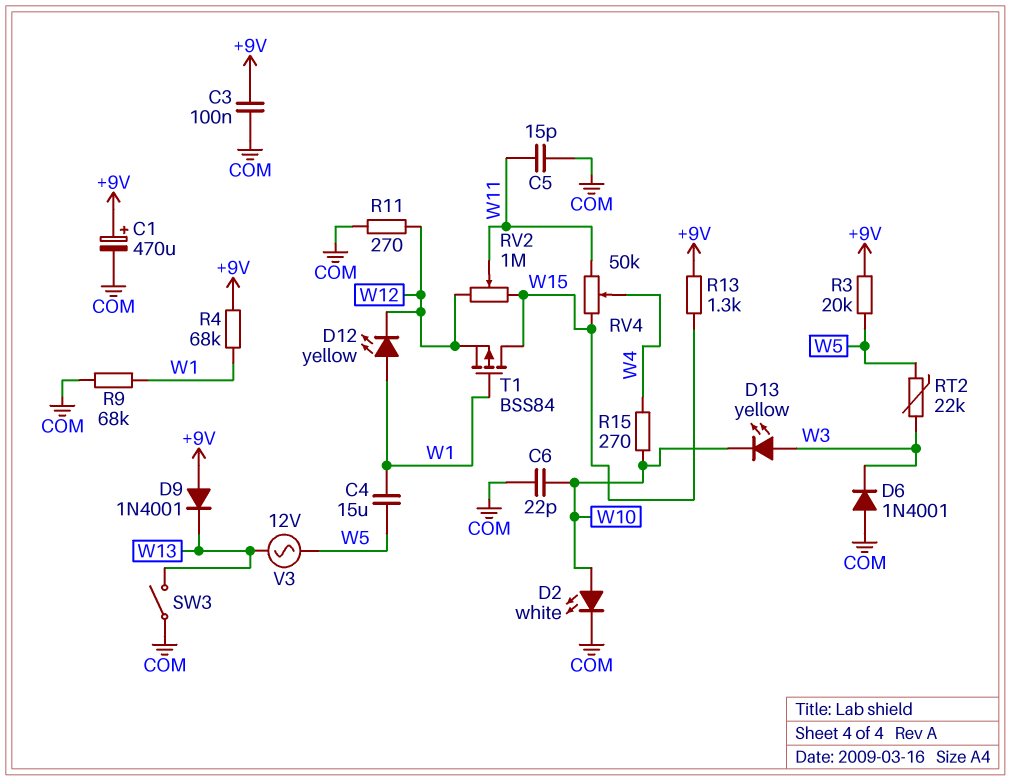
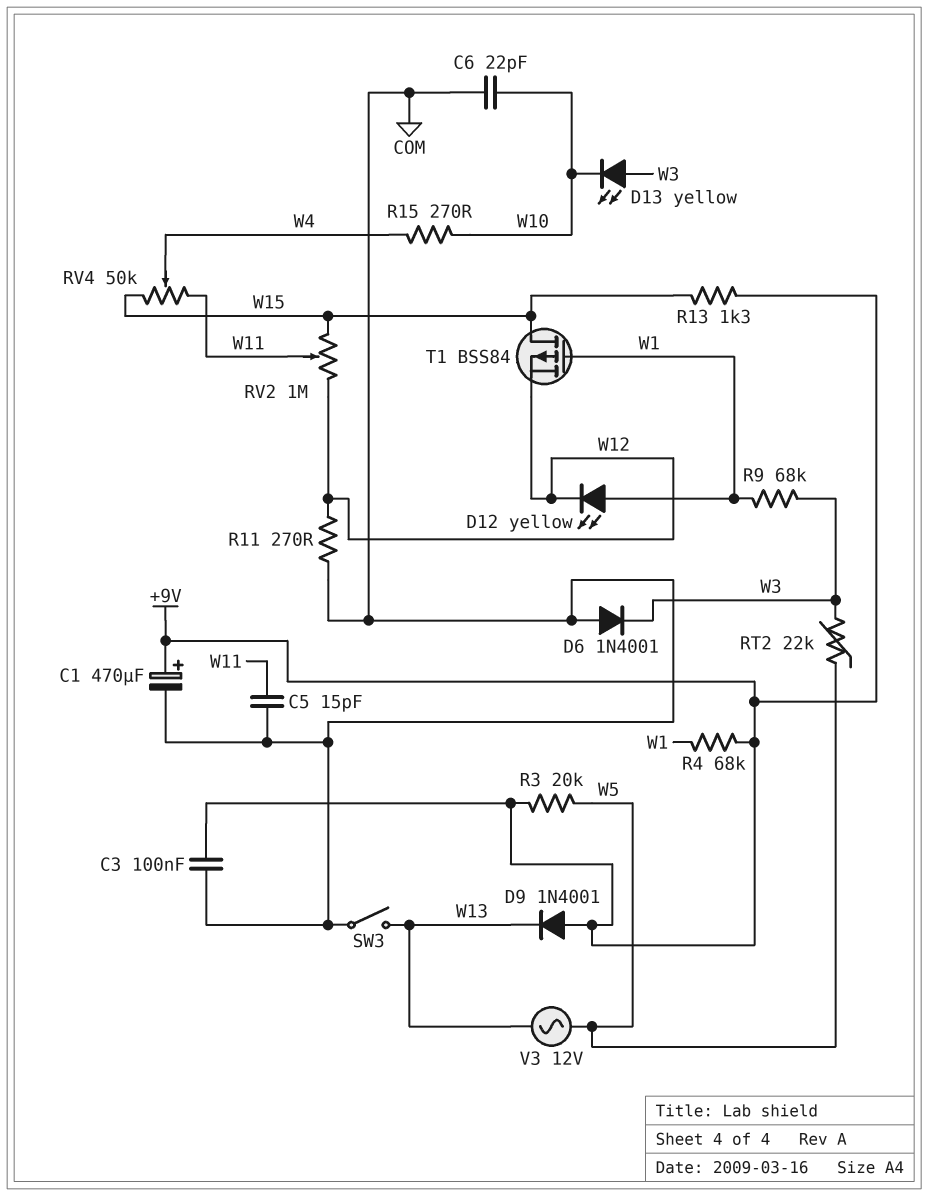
C4: 15uF (W1, W5) -> none
D2: LED white (A W10, K COM) -> none
R9: 68k (COM, W1) -> 68k (W1, W3)

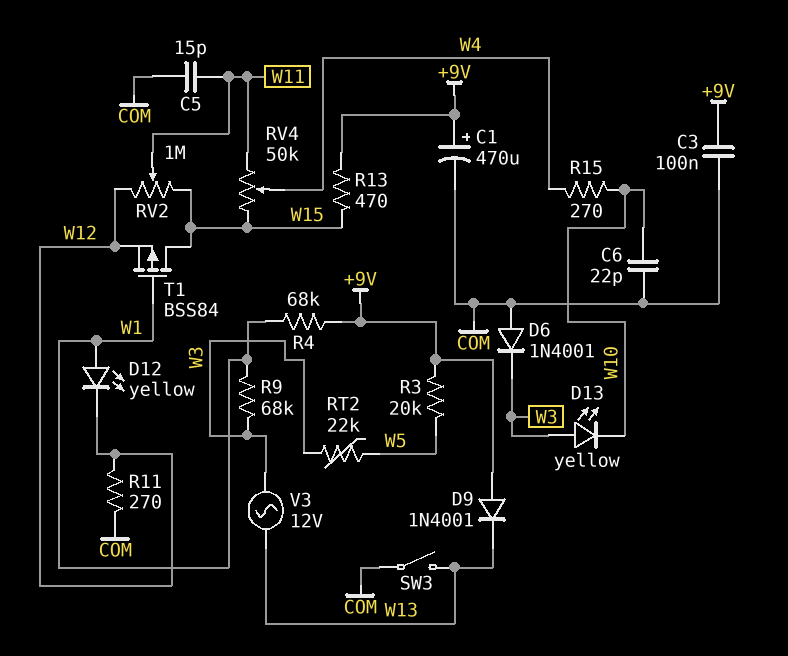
R13: 1.3k (+9V, W15) -> 470 (+9V, W15)
V3: AC 12V (W5, W13) -> AC 12V (W3, W13)

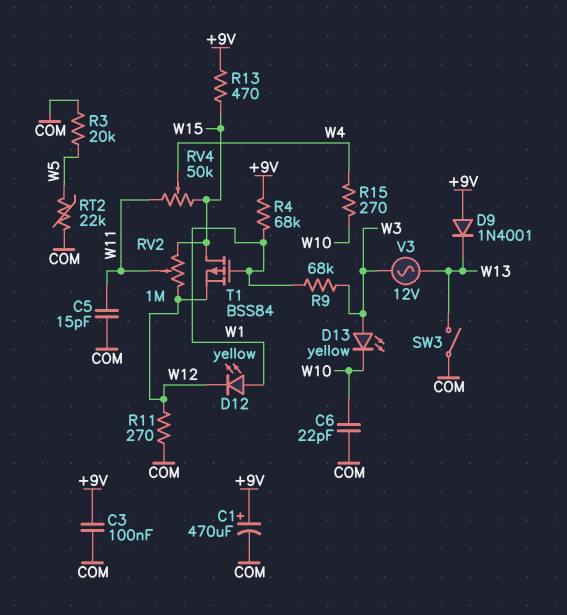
D6: diode 1N4001 (A COM, K W3) -> none
R3: 20k (+9V, W5) -> 20k (COM, W5)
RT2: 22k (W3, W5) -> 22k (COM, W5)

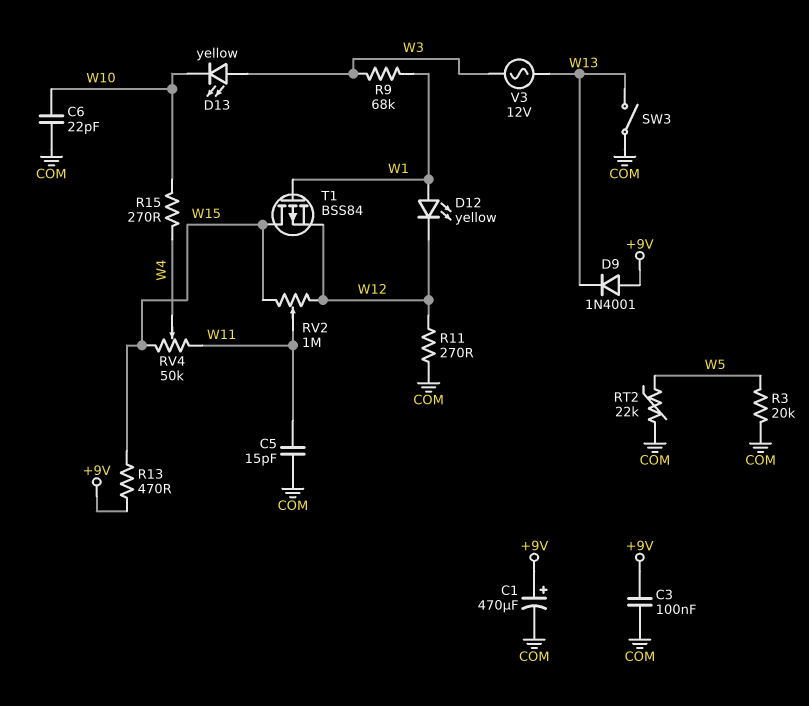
R4: 68k (+9V, W1) -> none

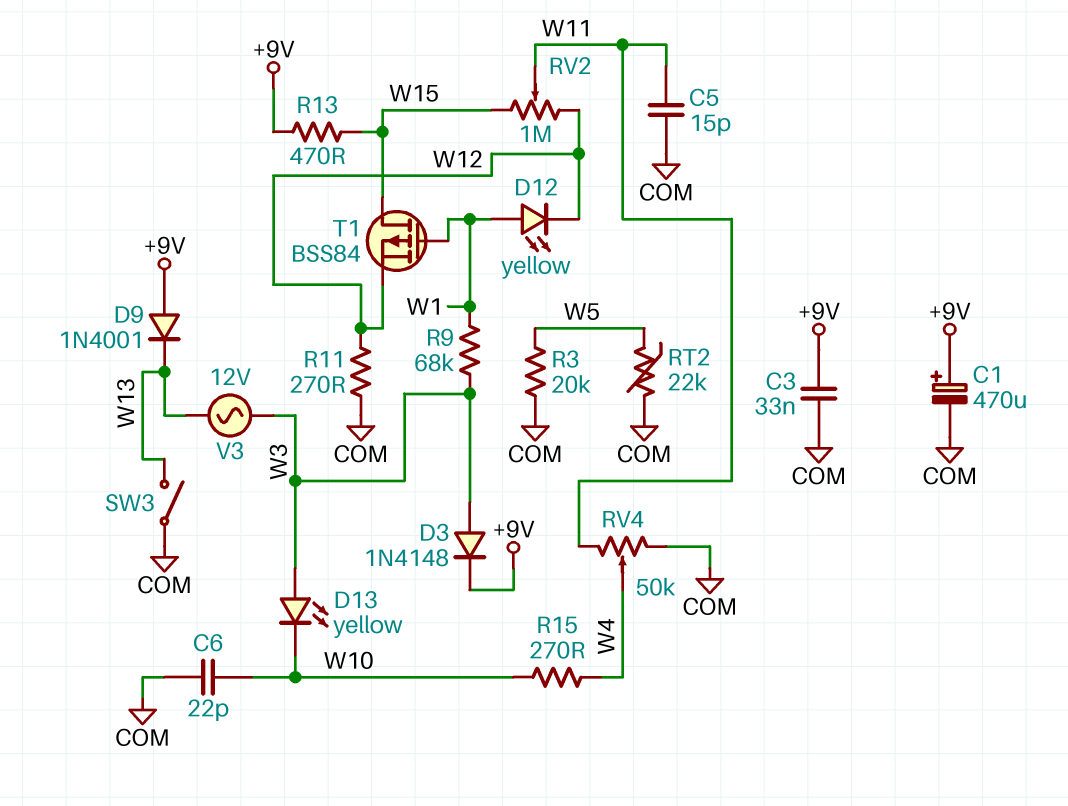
C3: 100nF (+9V, COM) -> 33nF (+9V, COM)
D3: none -> diode 1N4148 (A W3, K +9V)
RV4: 50k (W11, W15, wiper W4) -> 50k (COM, W11, wiper W4)

